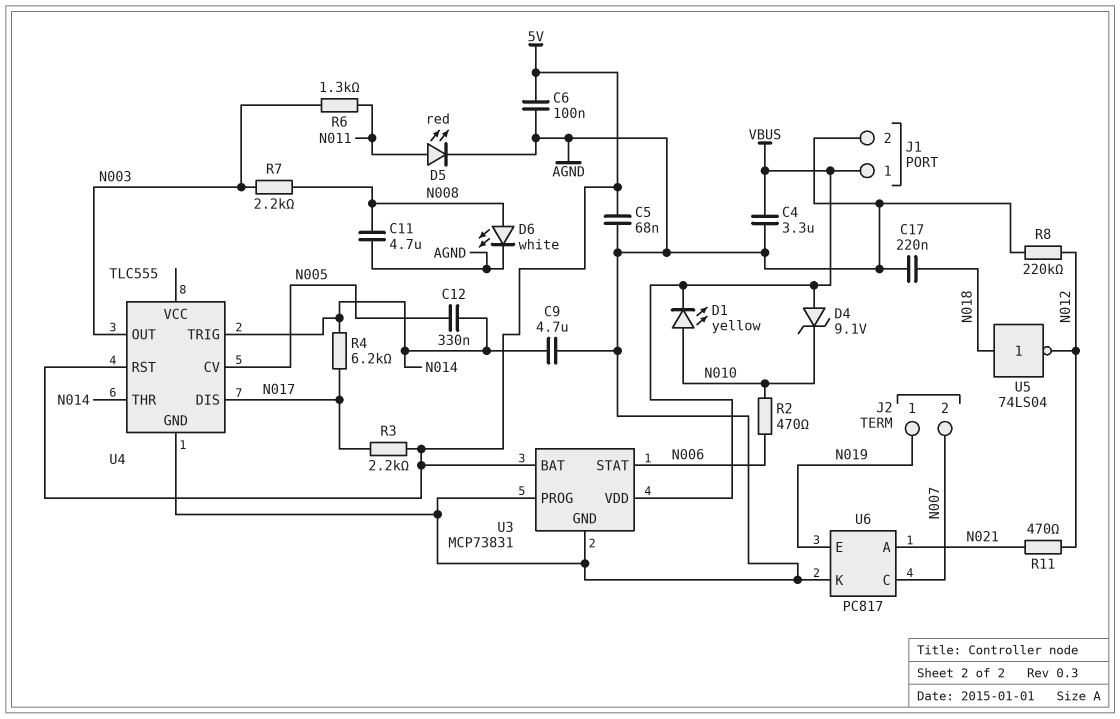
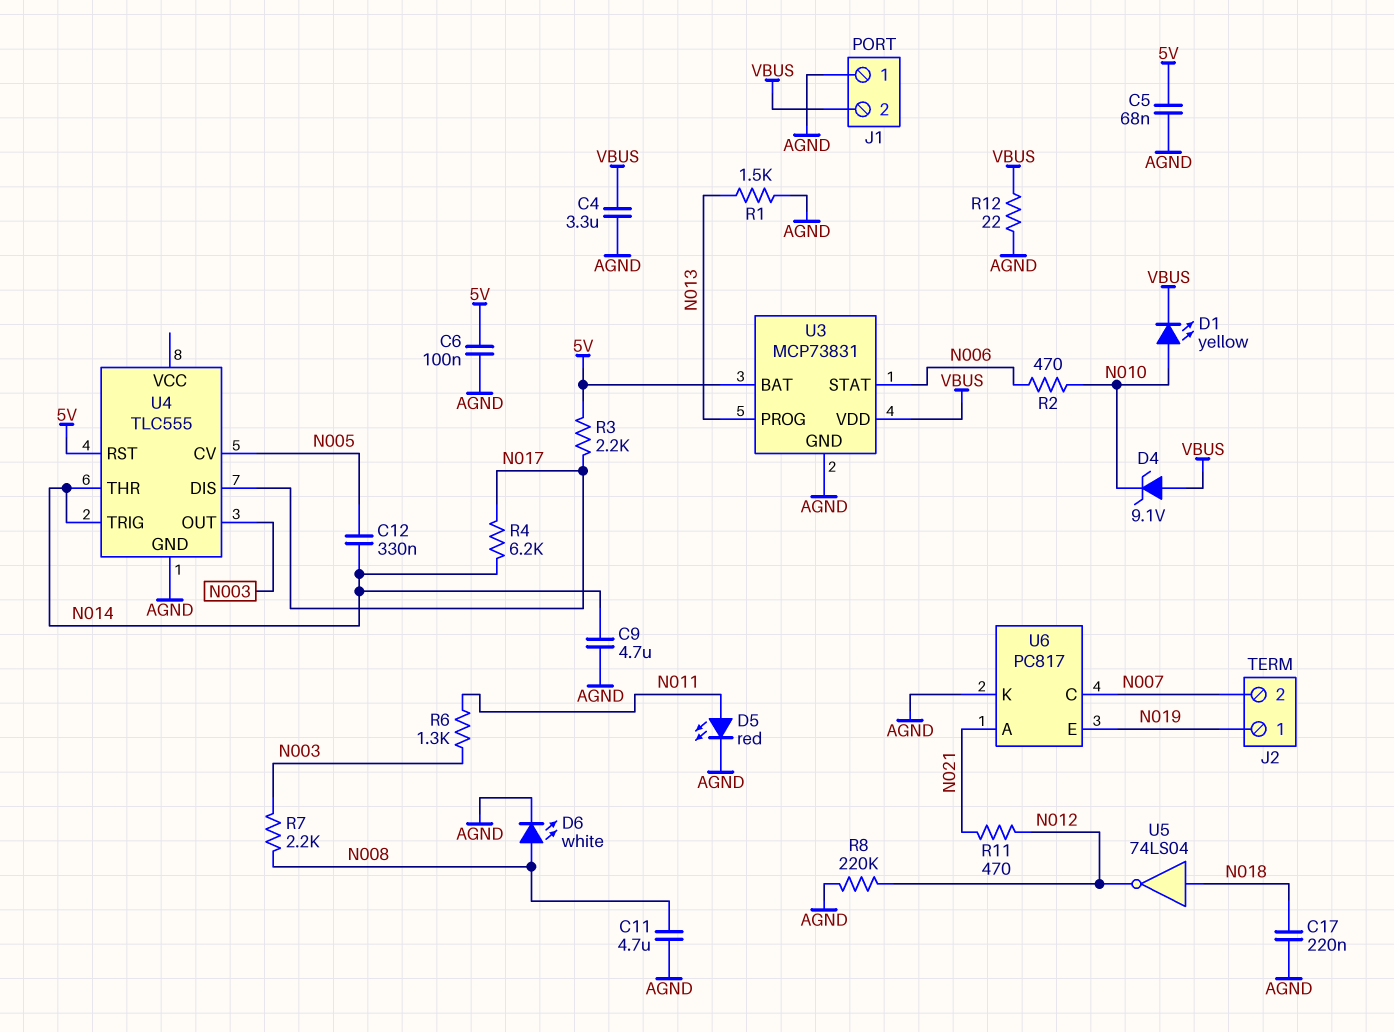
J1 pin 1: VBUS -> AGND
J1 pin 2: AGND -> VBUS
R1: none -> 1.5k (AGND, N013)
R12: none -> 22 (AGND, VBUS)
U3 pin PROG: AGND -> N013

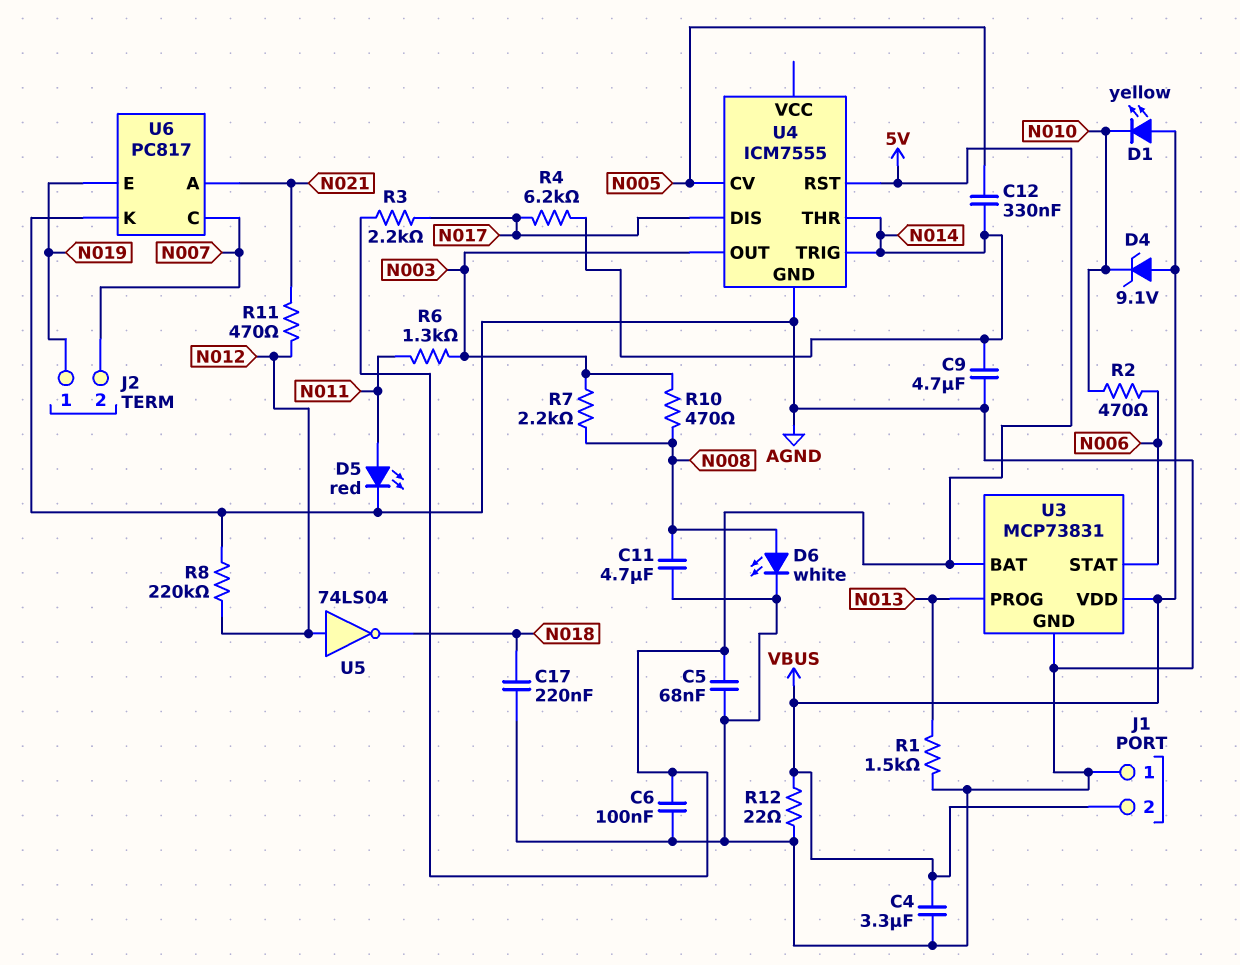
D1: LED yellow (A N010, K VBUS) -> LED yellow (A VBUS, K N010)
R10: none -> 470 (N003, N008)
U4: TLC555 -> ICM7555
U5: NOT 74LS04 (in N018, out N012) -> NOT 74LS04 (in N012, out N018)

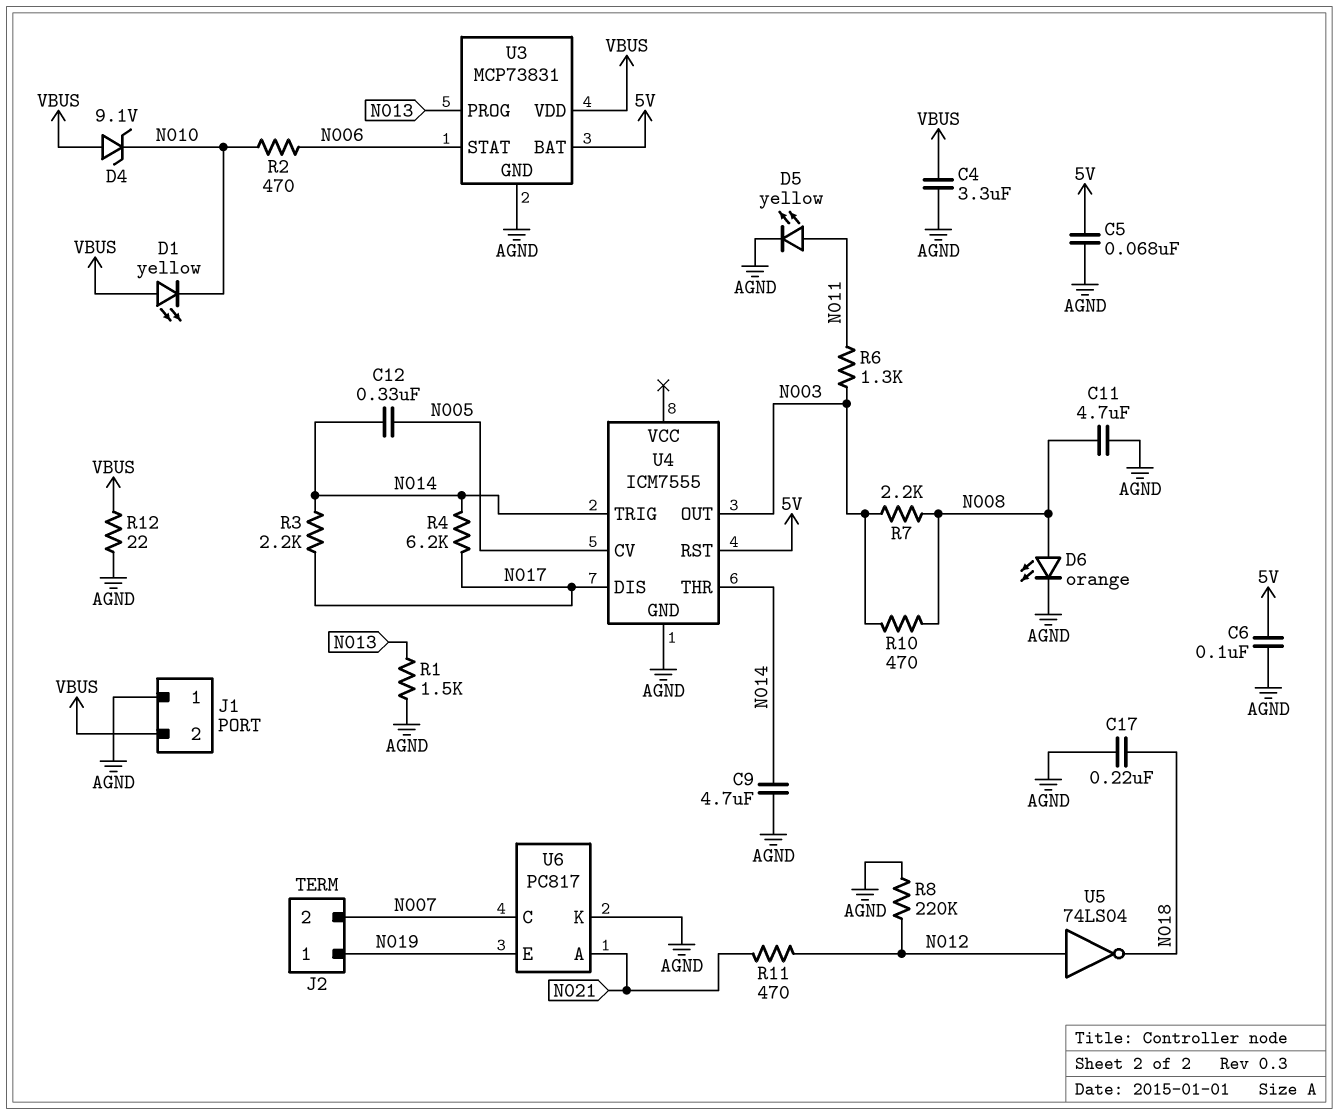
D5: LED red (A N011, K AGND) -> LED yellow (A N011, K AGND)
D6: LED white (A N008, K AGND) -> LED orange (A N008, K AGND)
R3: 2.2k (5V, N017) -> 2.2k (N014, N017)

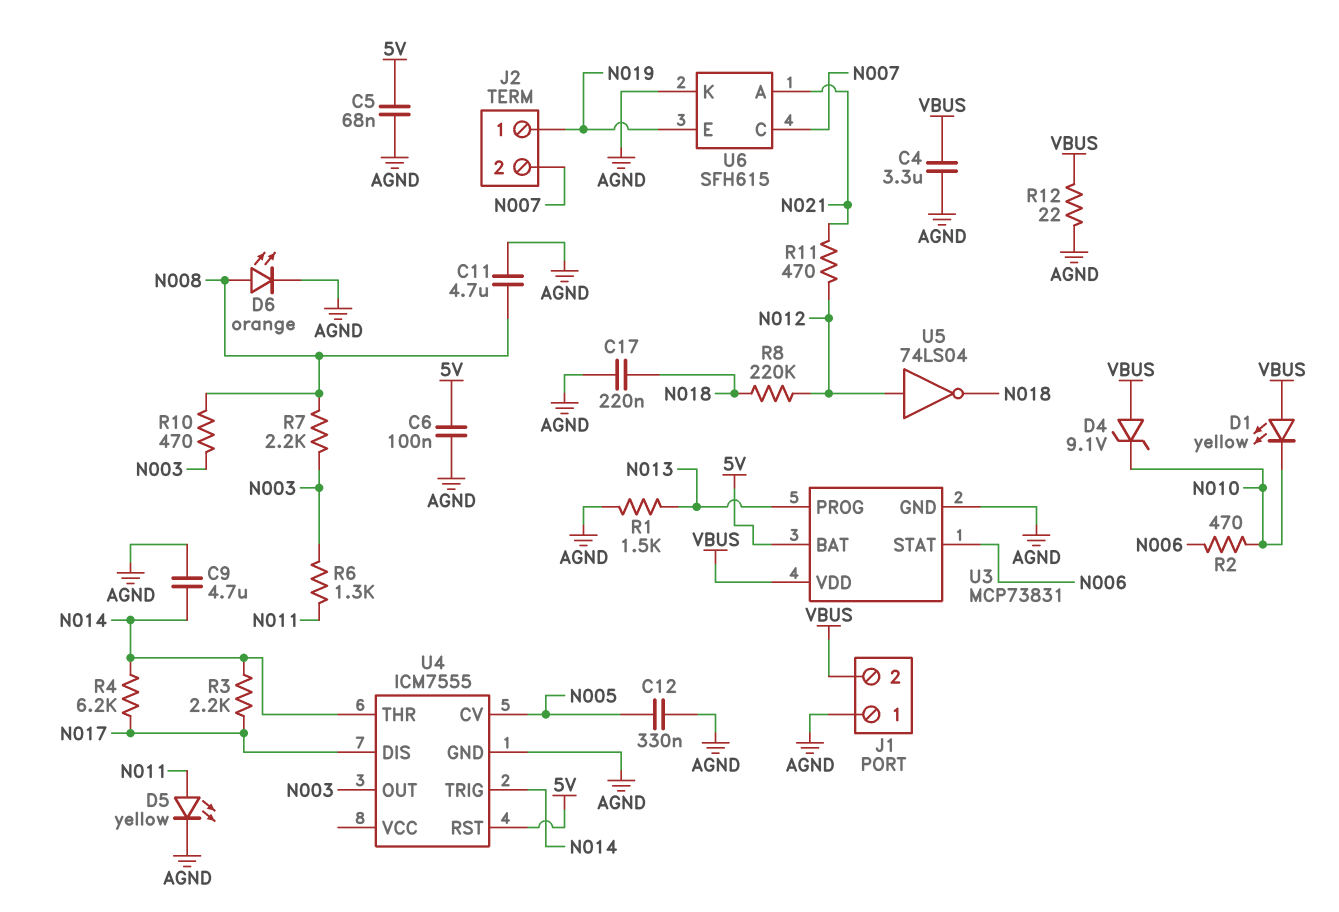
C12: 330nF (N005, N014) -> 330nF (AGND, N005)
R8: 220k (AGND, N012) -> 220k (N012, N018)
U6: PC817 -> SFH615

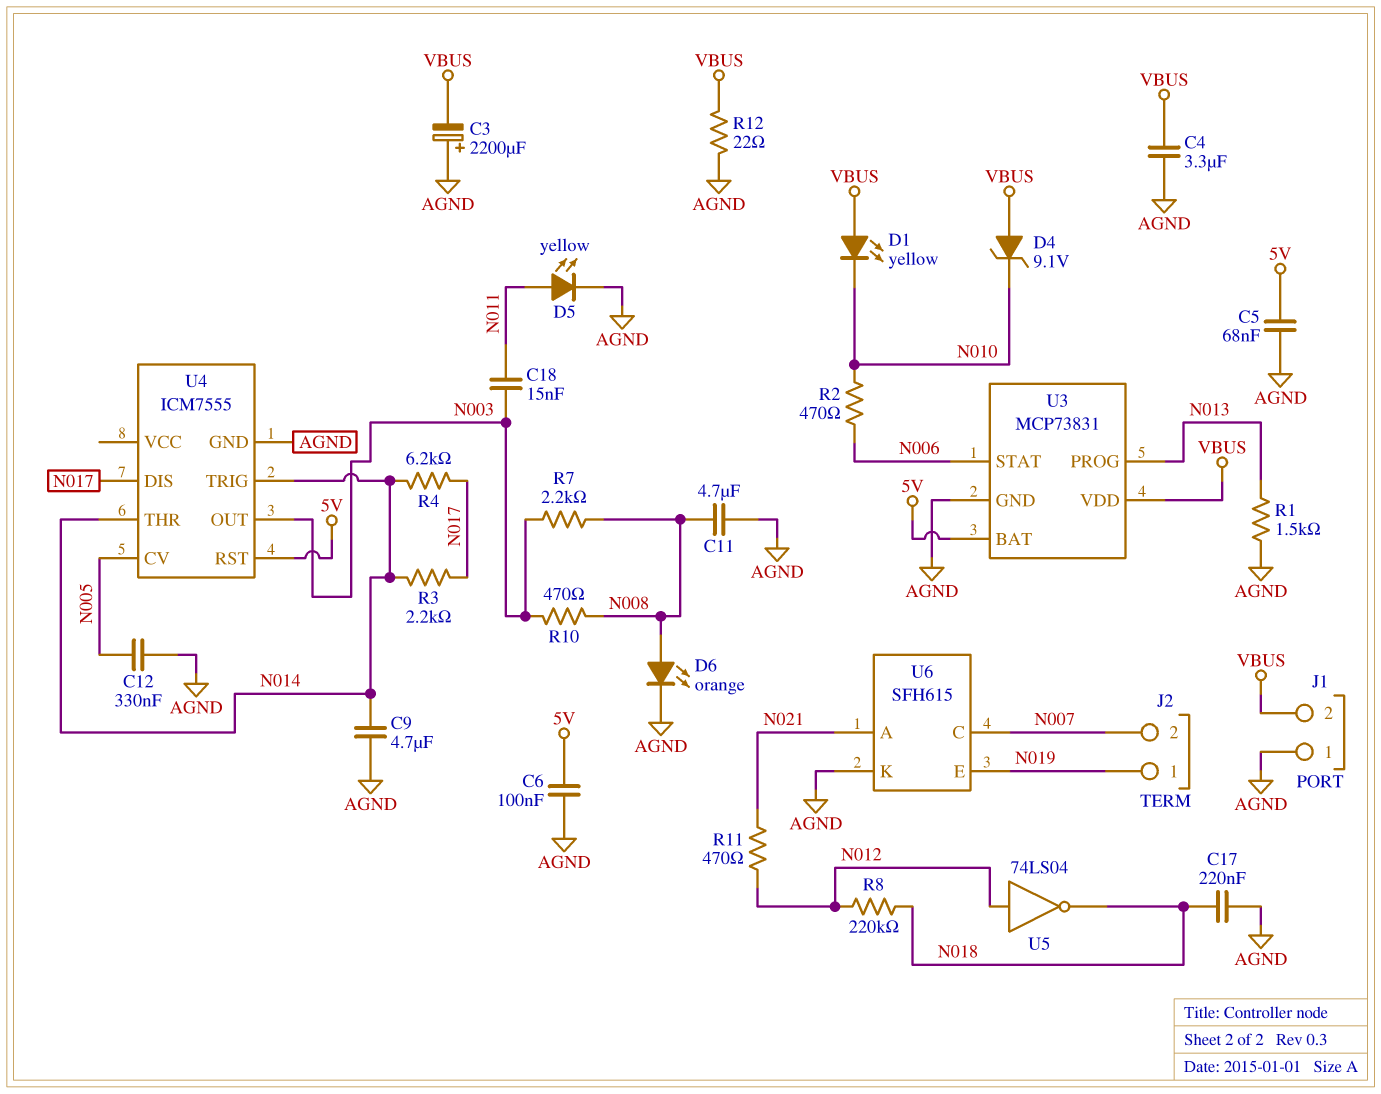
C3: none -> 2200uF (plus AGND, minus VBUS)
C18: none -> 15nF (N003, N011)
R6: 1.3k (N003, N011) -> none

